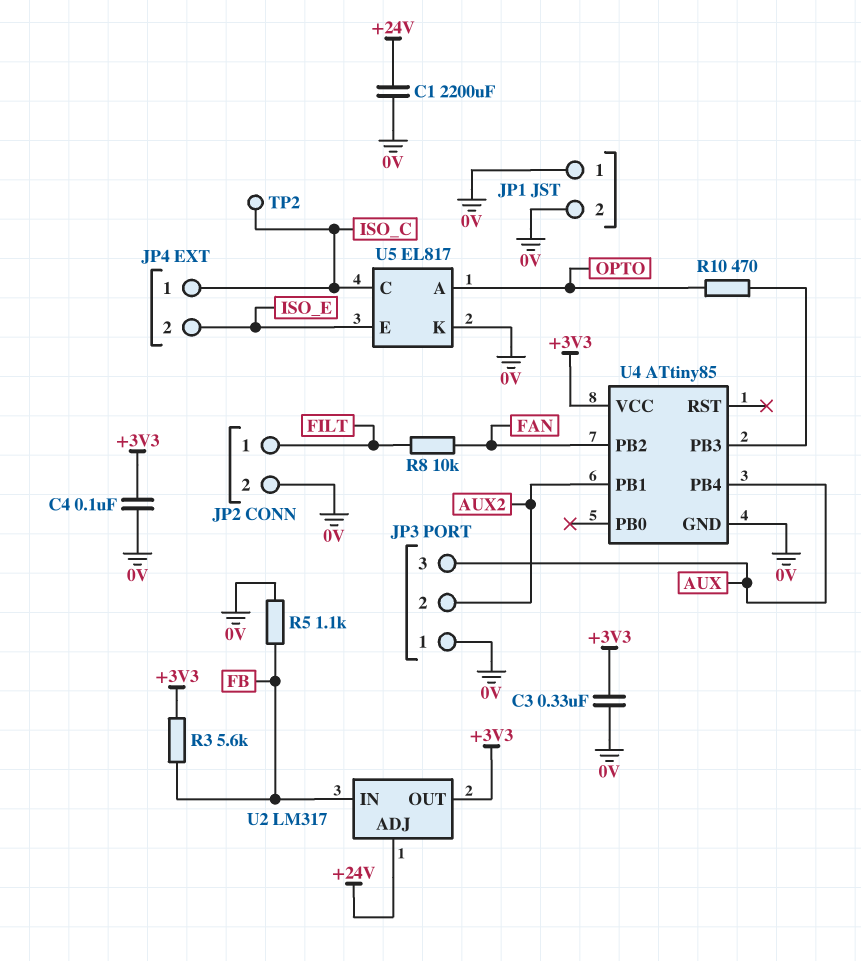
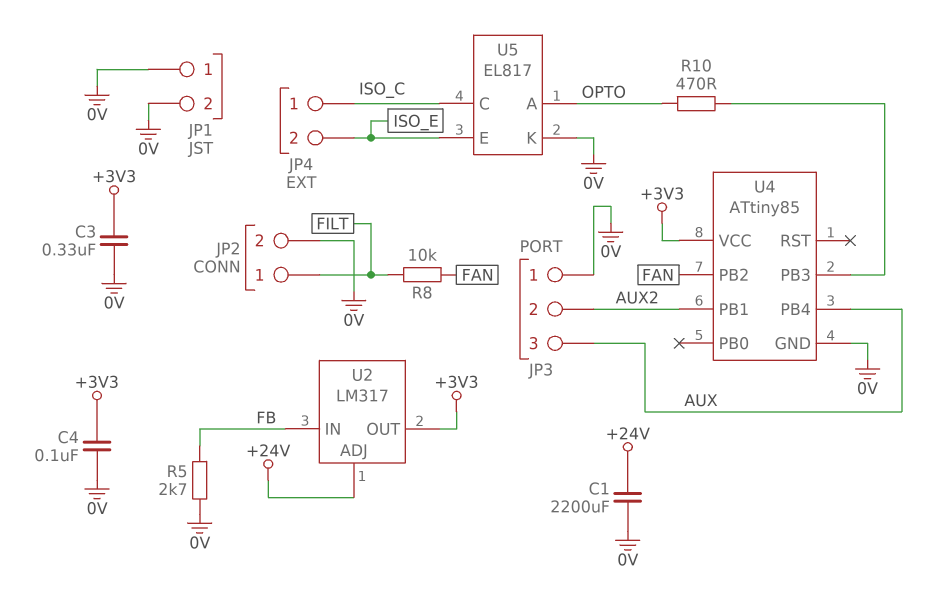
R3: 5.6k (+3V3, FB) -> none
R5: 1.1k (0V, FB) -> 2.7k (0V, FB)
TP2: test point (ISO_C) -> none

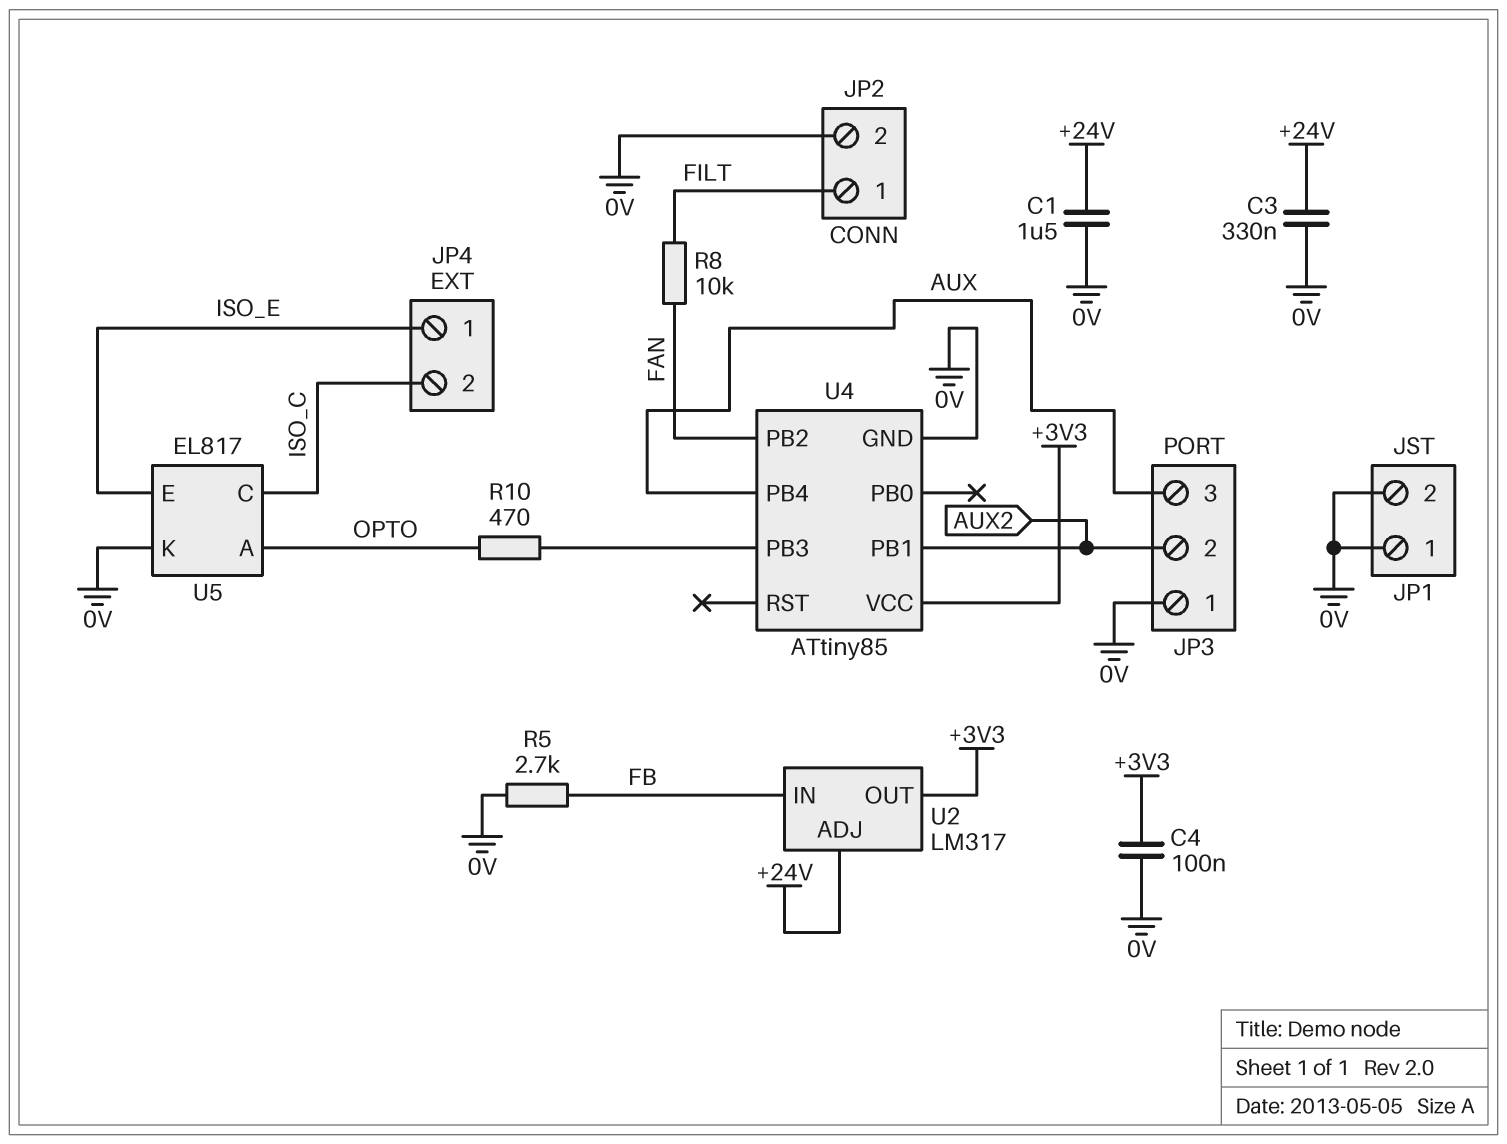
C1: 2200uF (+24V, 0V) -> 1.5uF (+24V, 0V)
C3: 330nF (+3V3, 0V) -> 330nF (+24V, 0V)
JP4 pin 1: ISO_C -> ISO_E
JP4 pin 2: ISO_E -> ISO_C

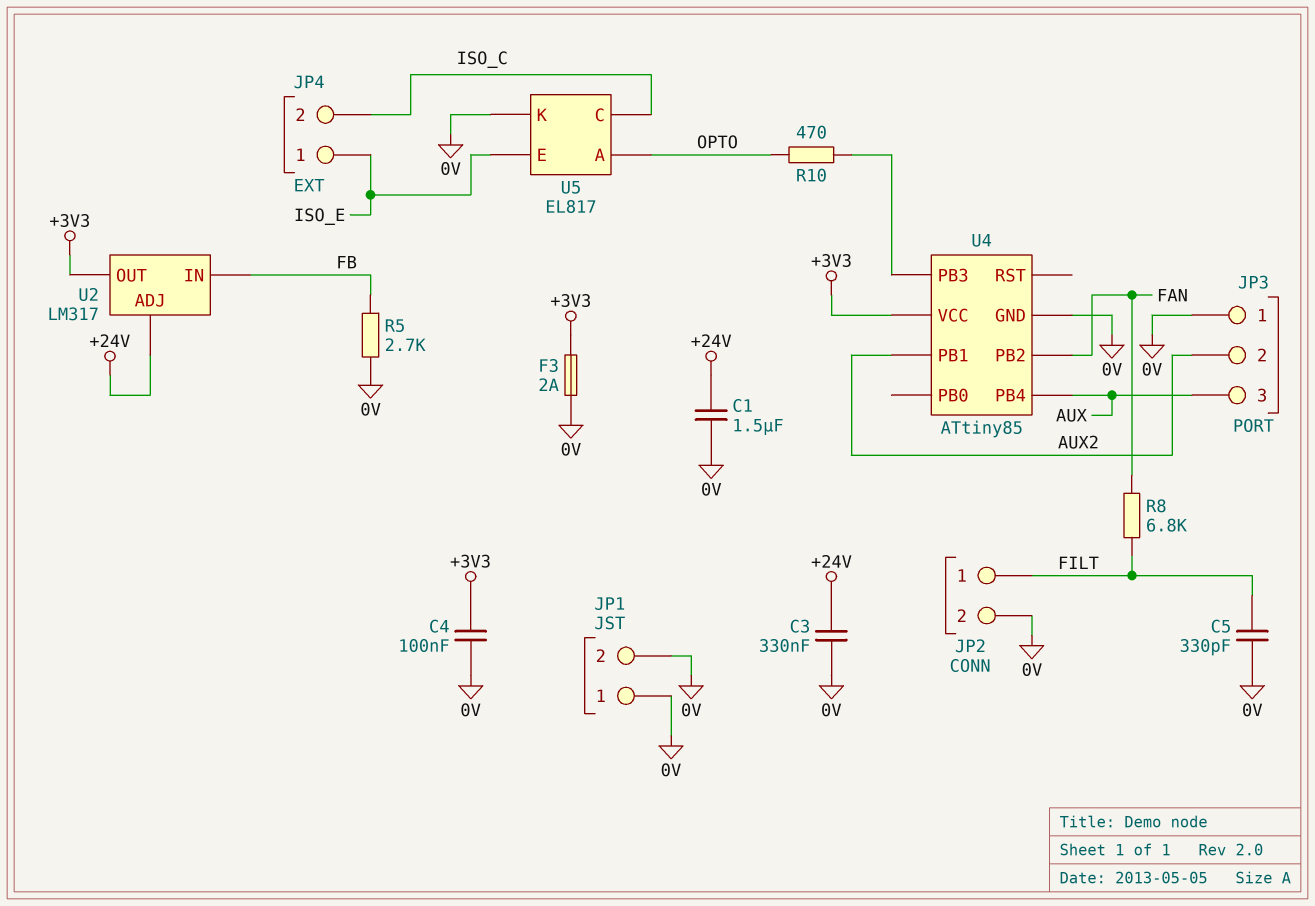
C5: none -> 330pF (0V, FILT)
F3: none -> 2A (+3V3, 0V)
R8: 10k (FAN, FILT) -> 6.8k (FAN, FILT)

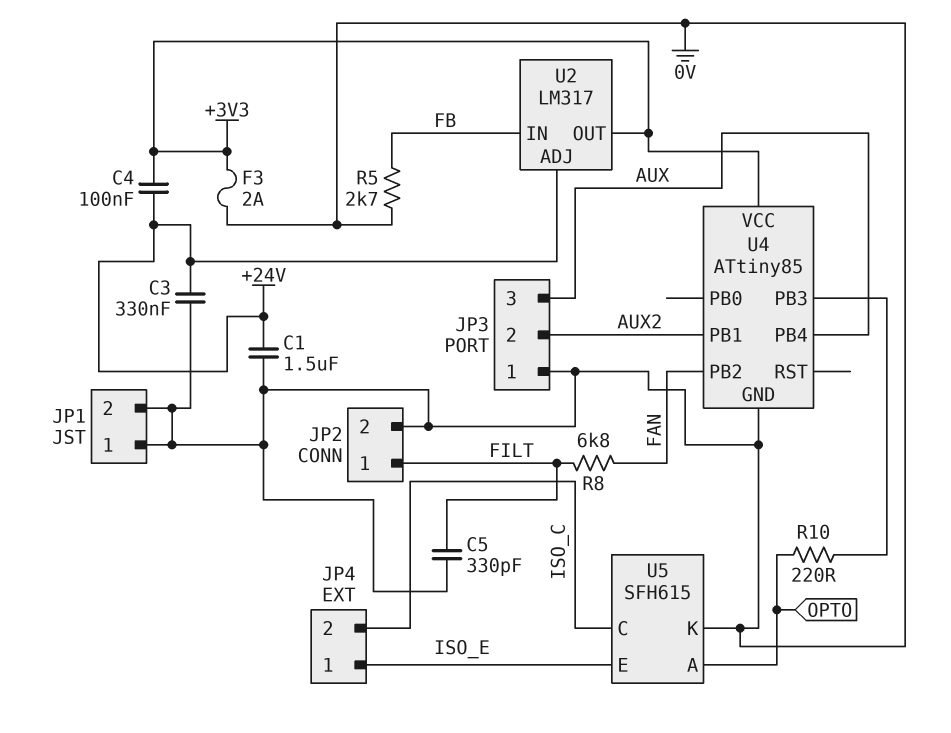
C4: 100nF (+3V3, 0V) -> 100nF (+3V3, +24V)
R10: 470 (OPTO, U4/PB3) -> 220 (OPTO, U4/PB3)
U5: EL817 -> SFH615

